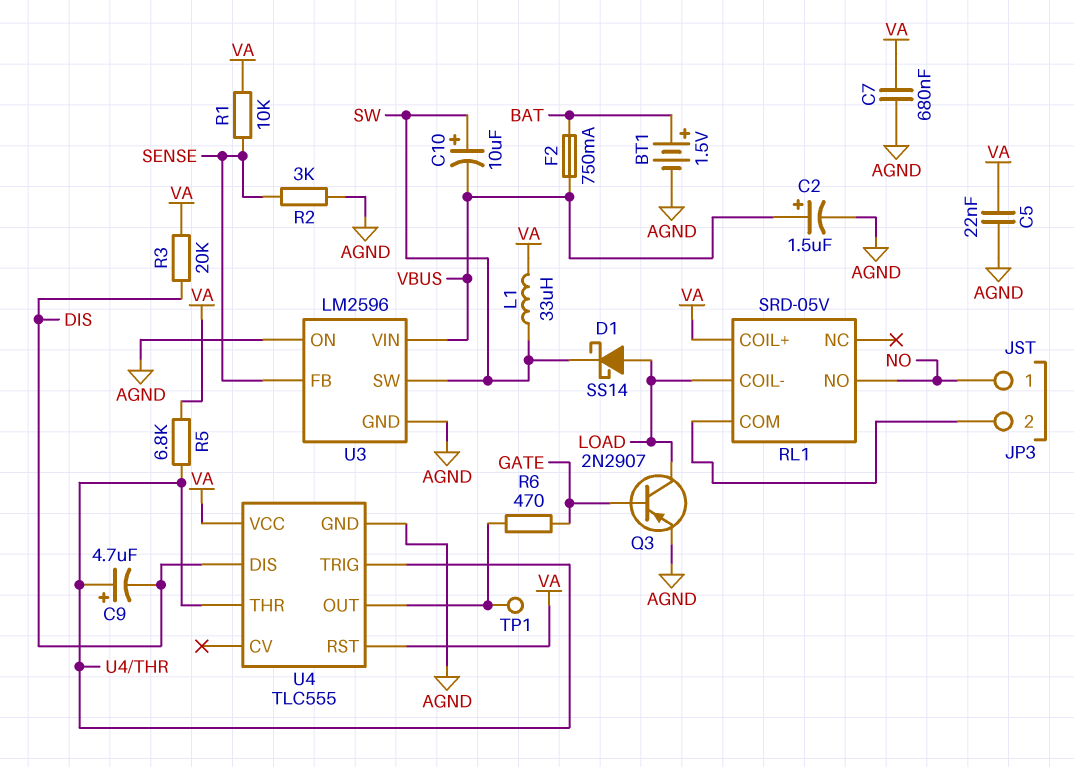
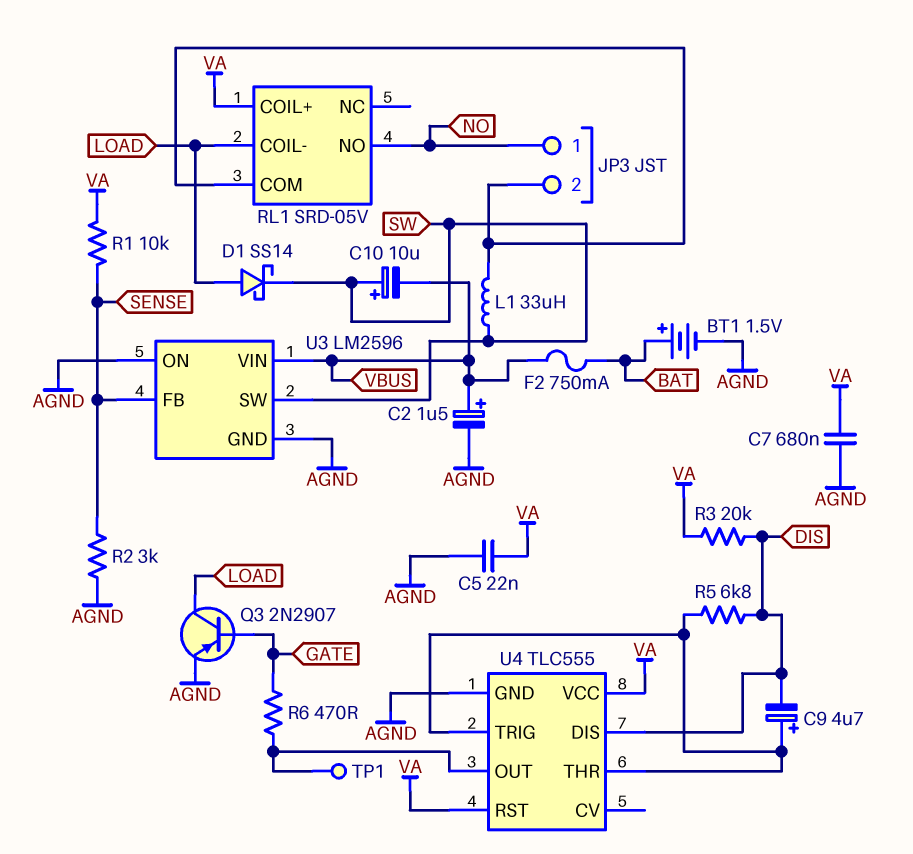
L1: 33uH (SW, VA) -> 33uH (JP3/2, SW)
R5: 6.8k (U4/THR, VA) -> 6.8k (DIS, U4/THR)

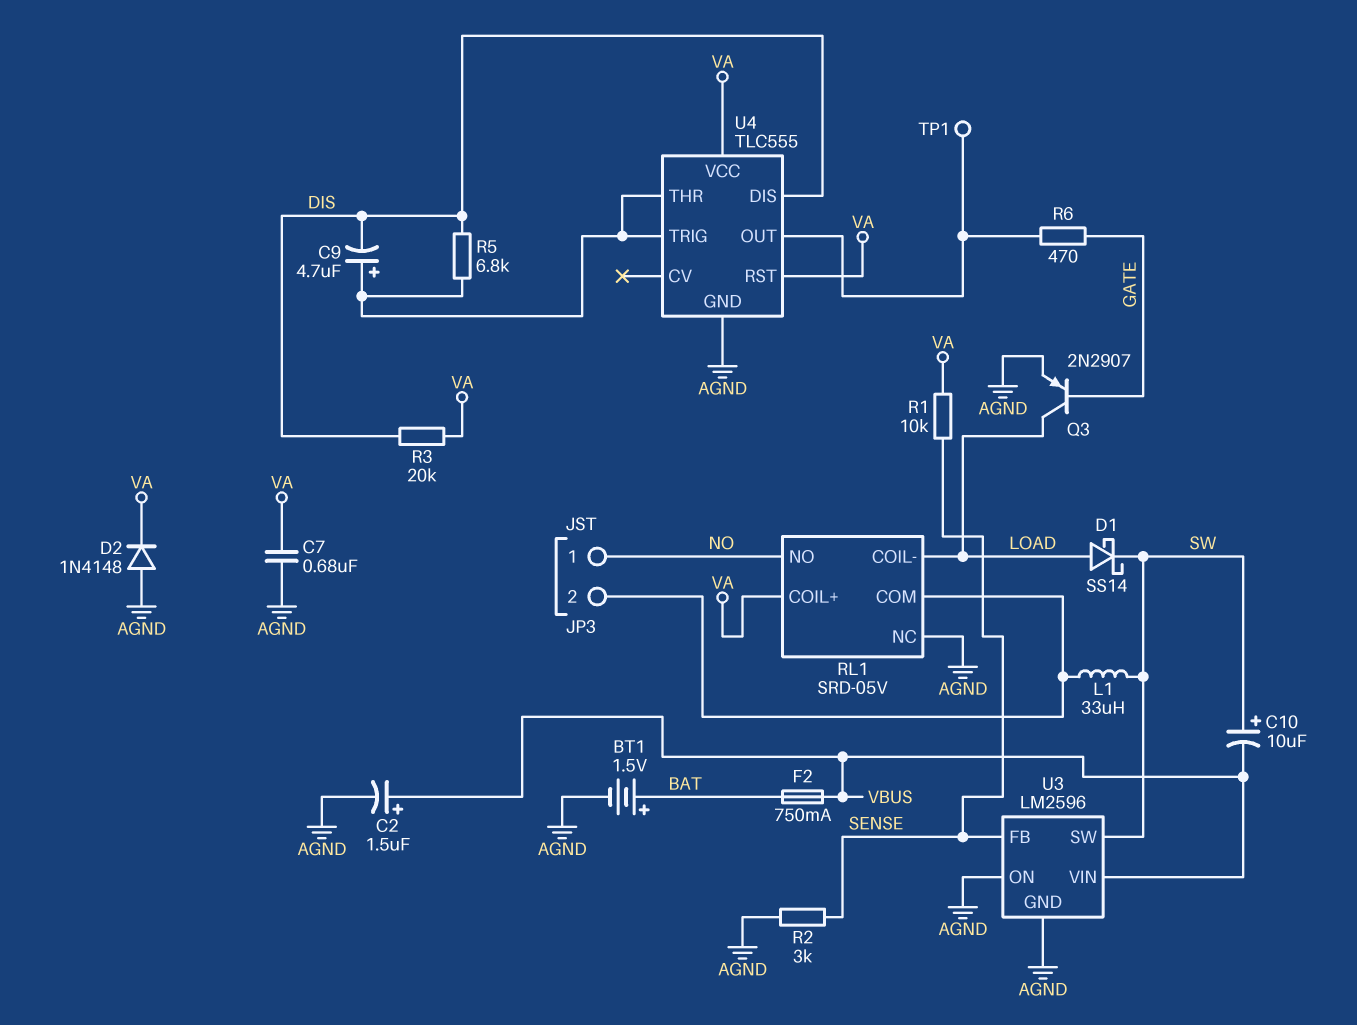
C5: 22nF (AGND, VA) -> none
D2: none -> diode 1N4148 (A AGND, K VA)
RL1 pin NC: none -> AGND

